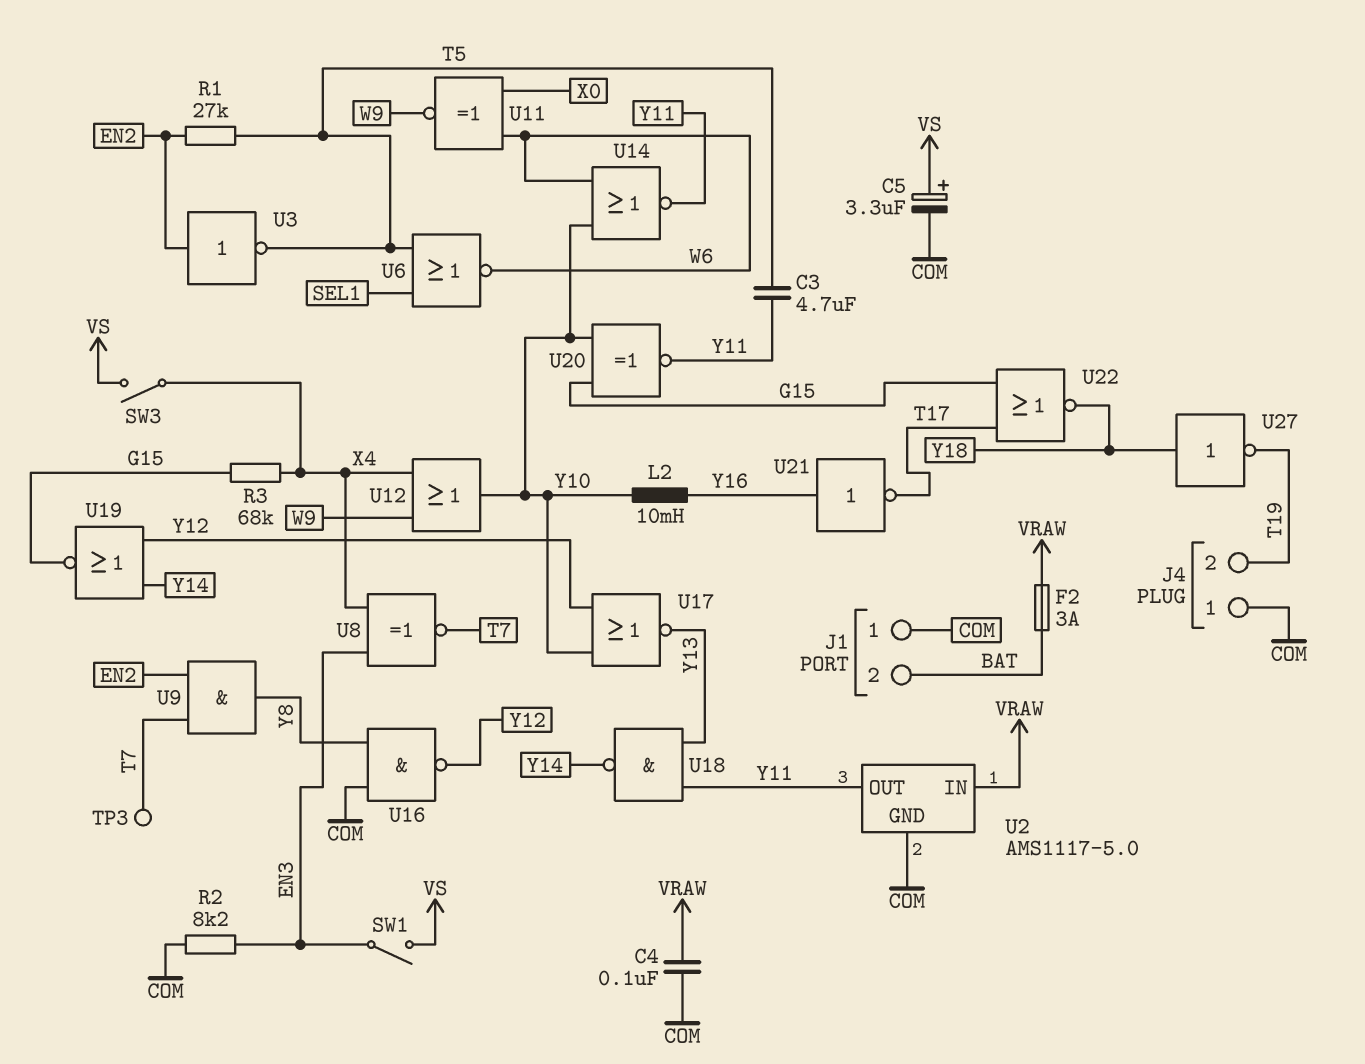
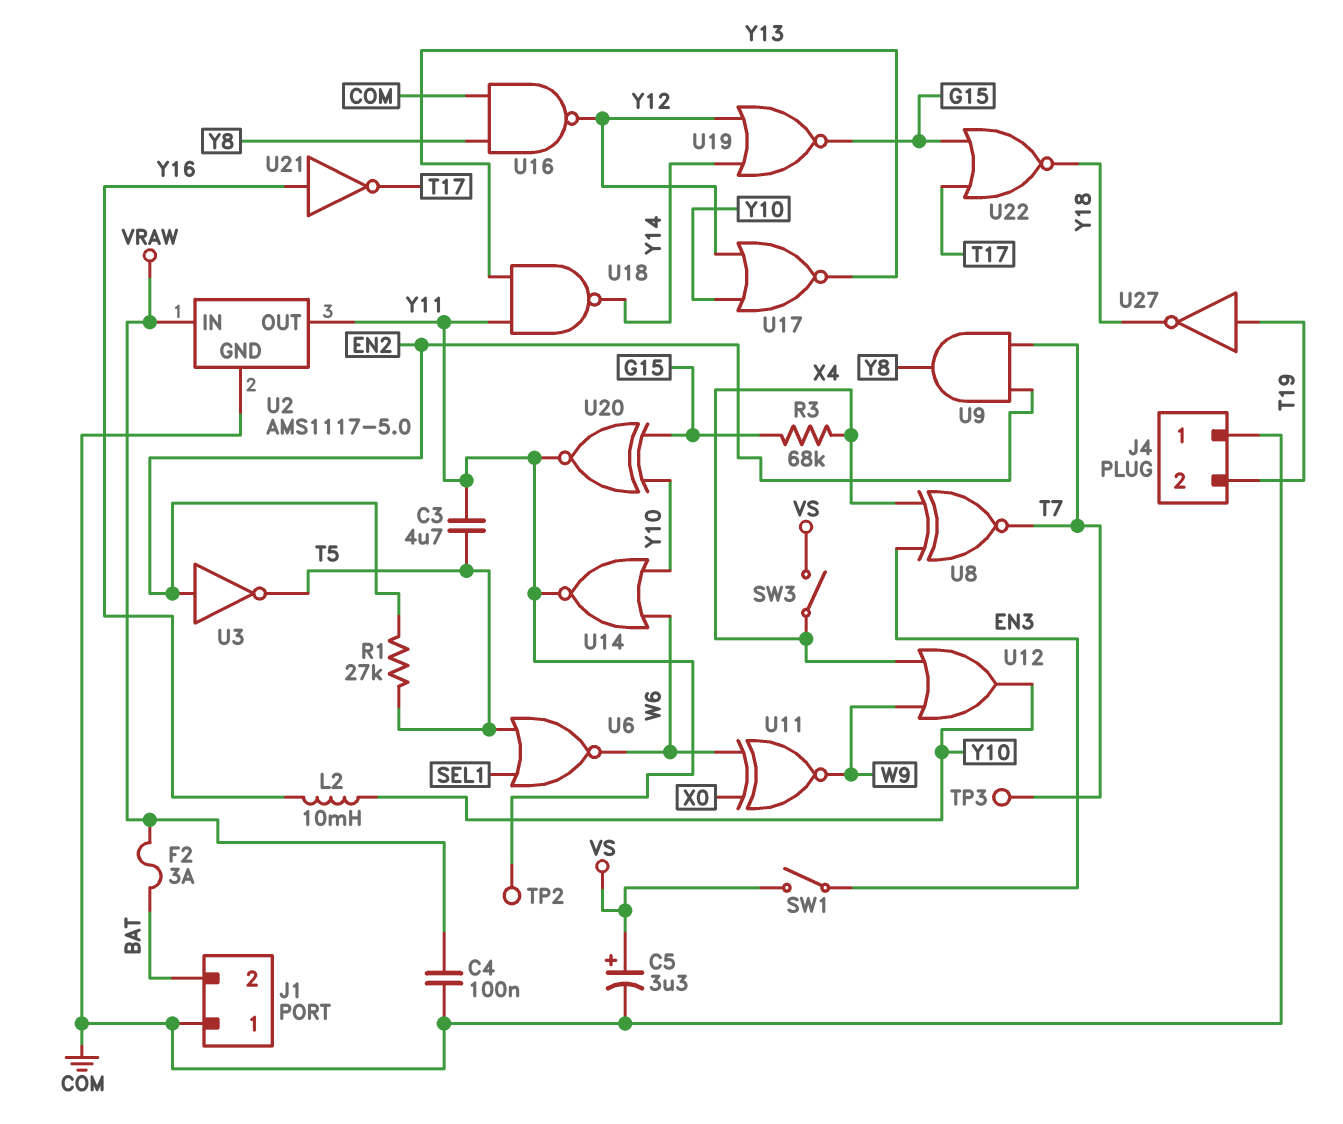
R2: 8.2k (COM, EN3) -> none
TP2: none -> test point (Y11)
U27: NOT (in Y18, out T19) -> NOT (in T19, out Y18)

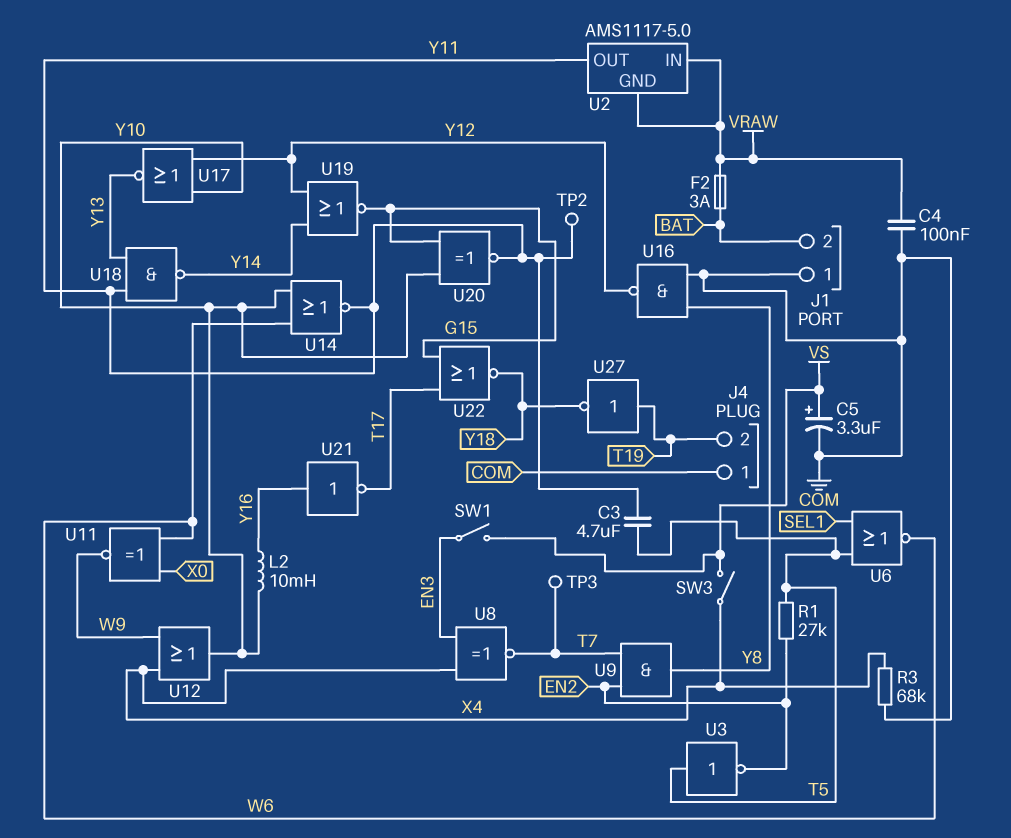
R3: 68k (G15, X4) -> 68k (COM, X4)
U2 pin GND: COM -> VRAW
U3: NOT (in EN2, out T5) -> NOT (in T5, out EN2)

